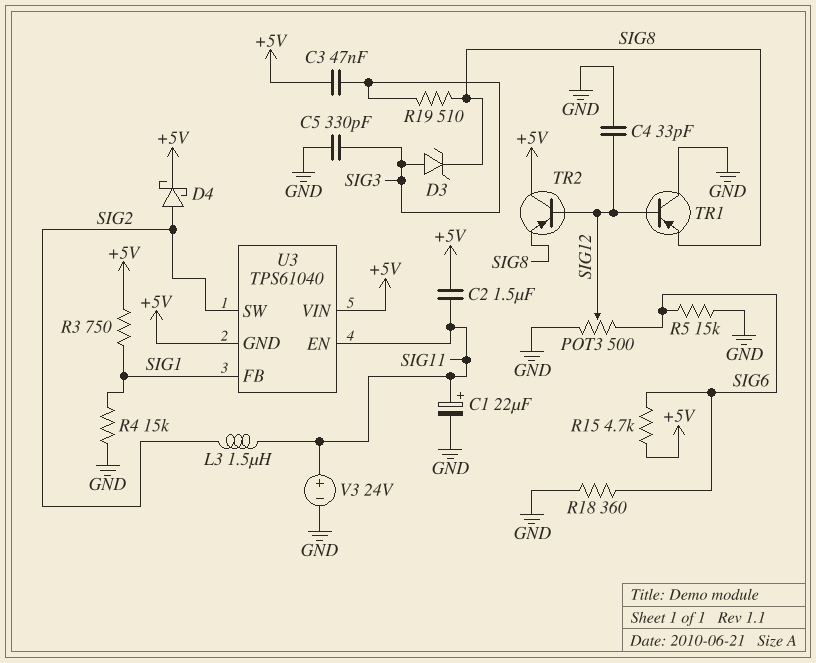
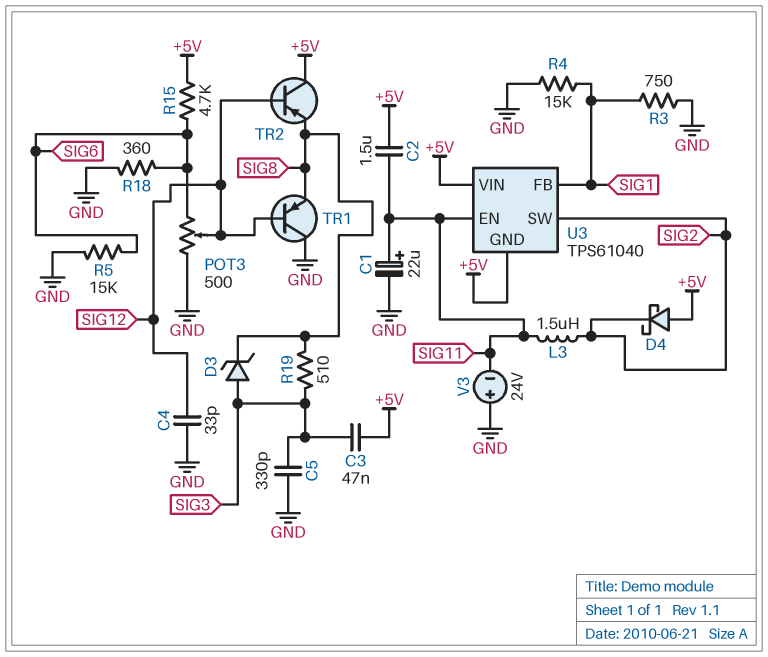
D4: schottky (A SIG2, K +5V) -> schottky (A +5V, K SIG2)
R3: 750 (+5V, SIG1) -> 750 (GND, SIG1)
V3: 24V (plus SIG11, minus GND) -> 24V (plus GND, minus SIG11)

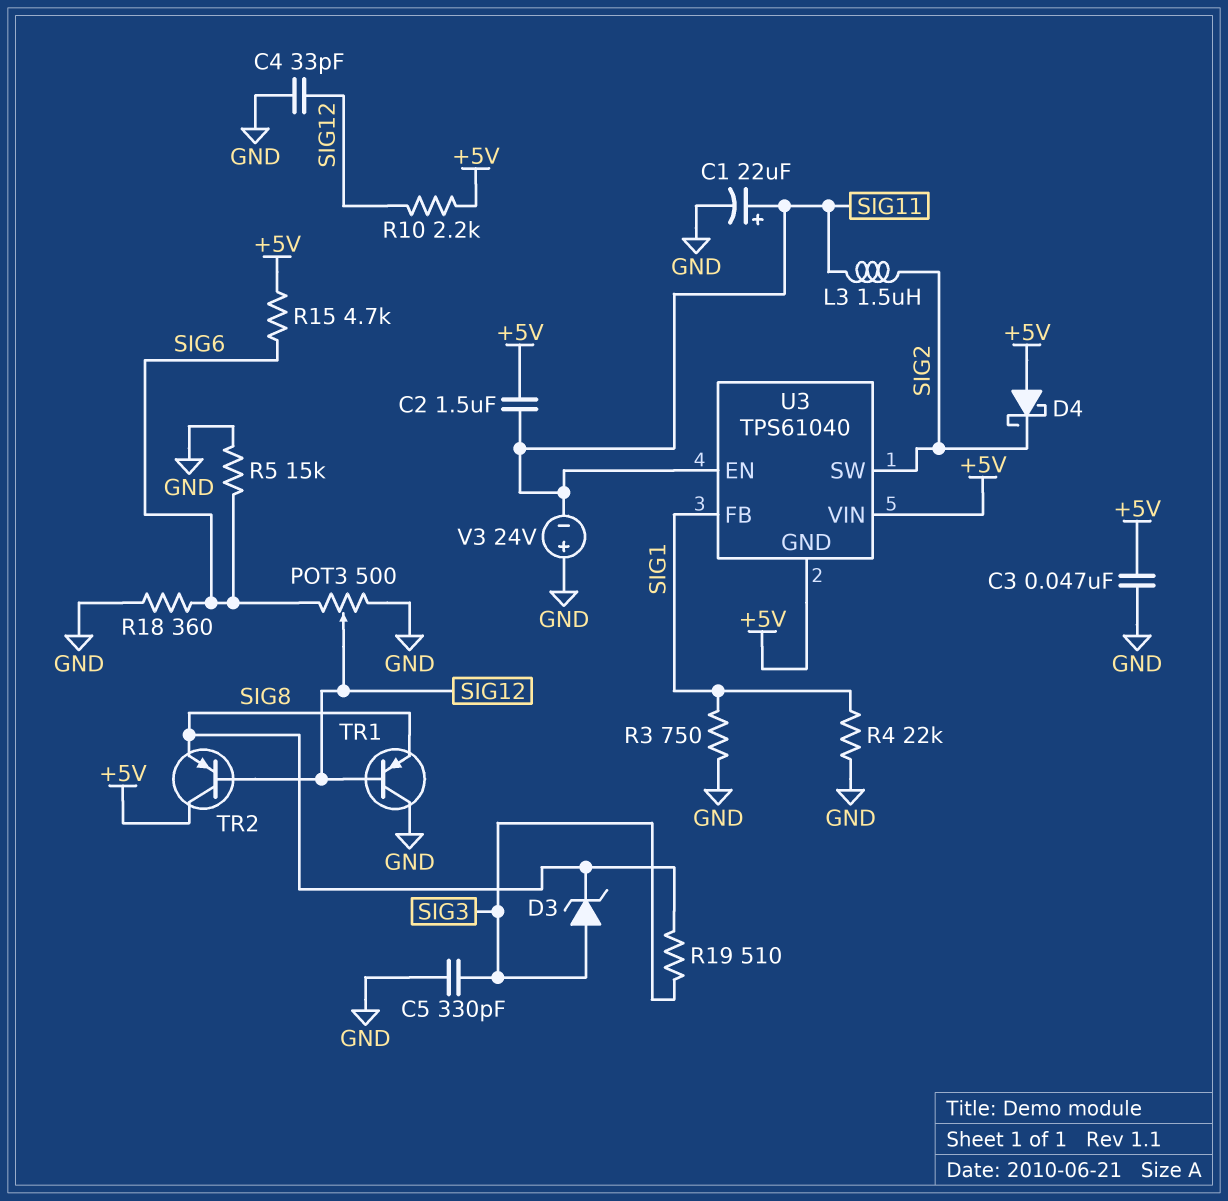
C3: 47nF (+5V, SIG3) -> 47nF (+5V, GND)
R4: 15k (GND, SIG1) -> 22k (GND, SIG1)
R10: none -> 2.2k (+5V, SIG12)

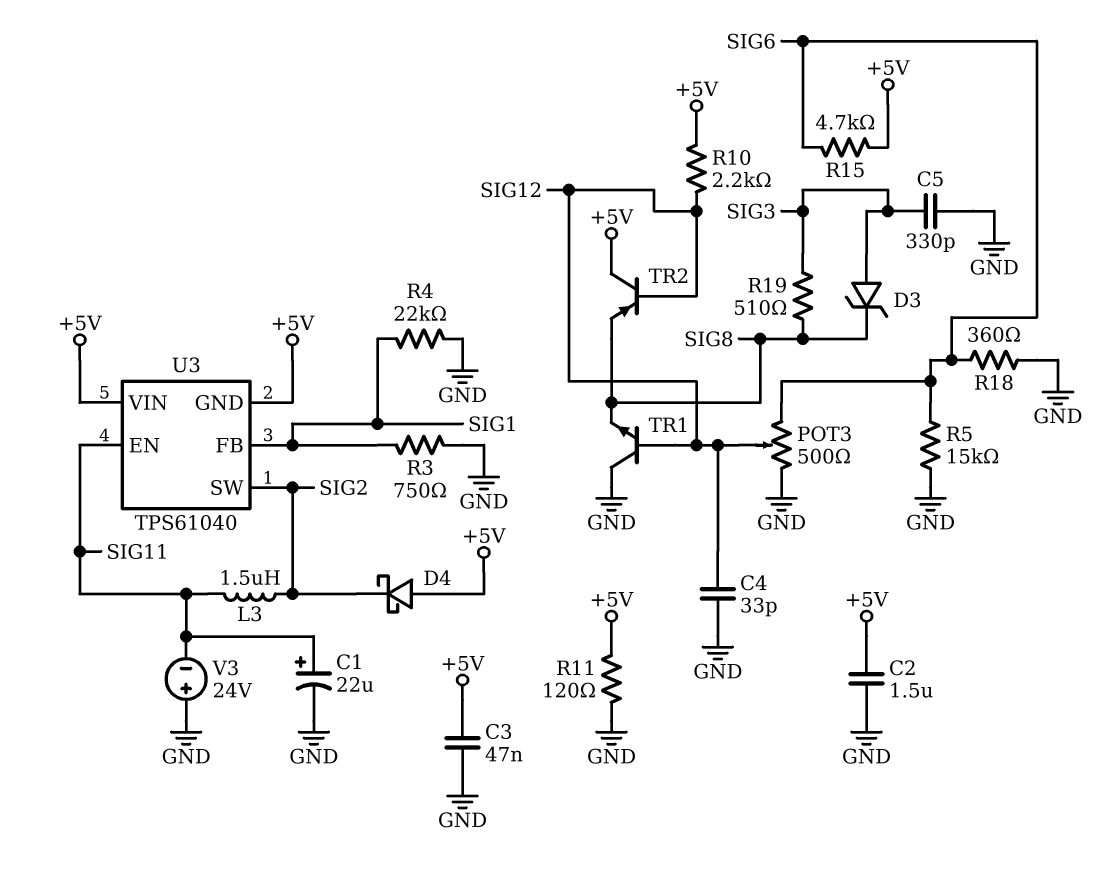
C2: 1.5uF (+5V, SIG11) -> 1.5uF (+5V, GND)
R11: none -> 120 (+5V, GND)
TR1: PNP (B SIG12, C GND, E SIG8) -> NPN (B SIG12, C GND, E SIG8)

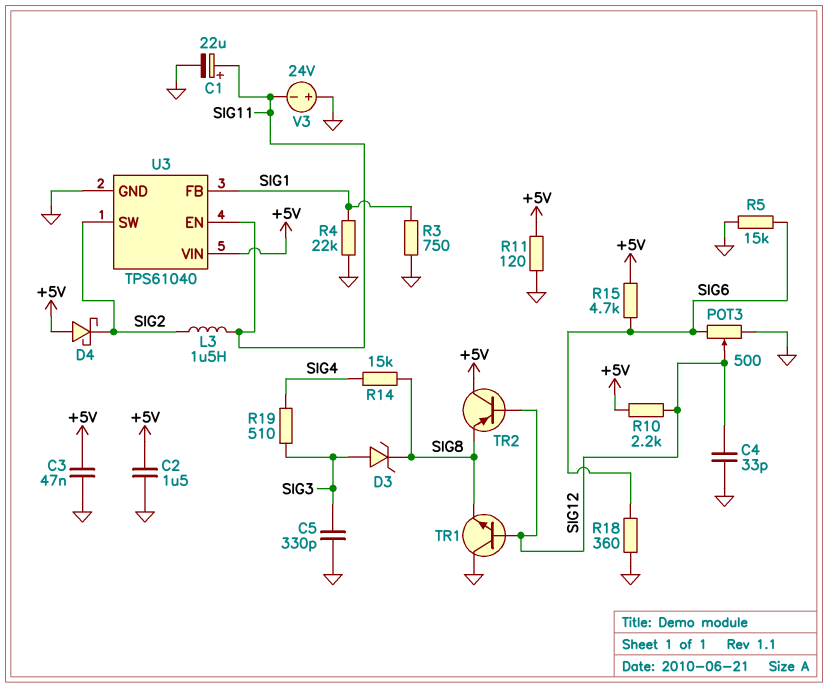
R14: none -> 15k (SIG4, SIG8)
R19: 510 (SIG3, SIG8) -> 510 (SIG3, SIG4)
U3 pin GND: +5V -> GND

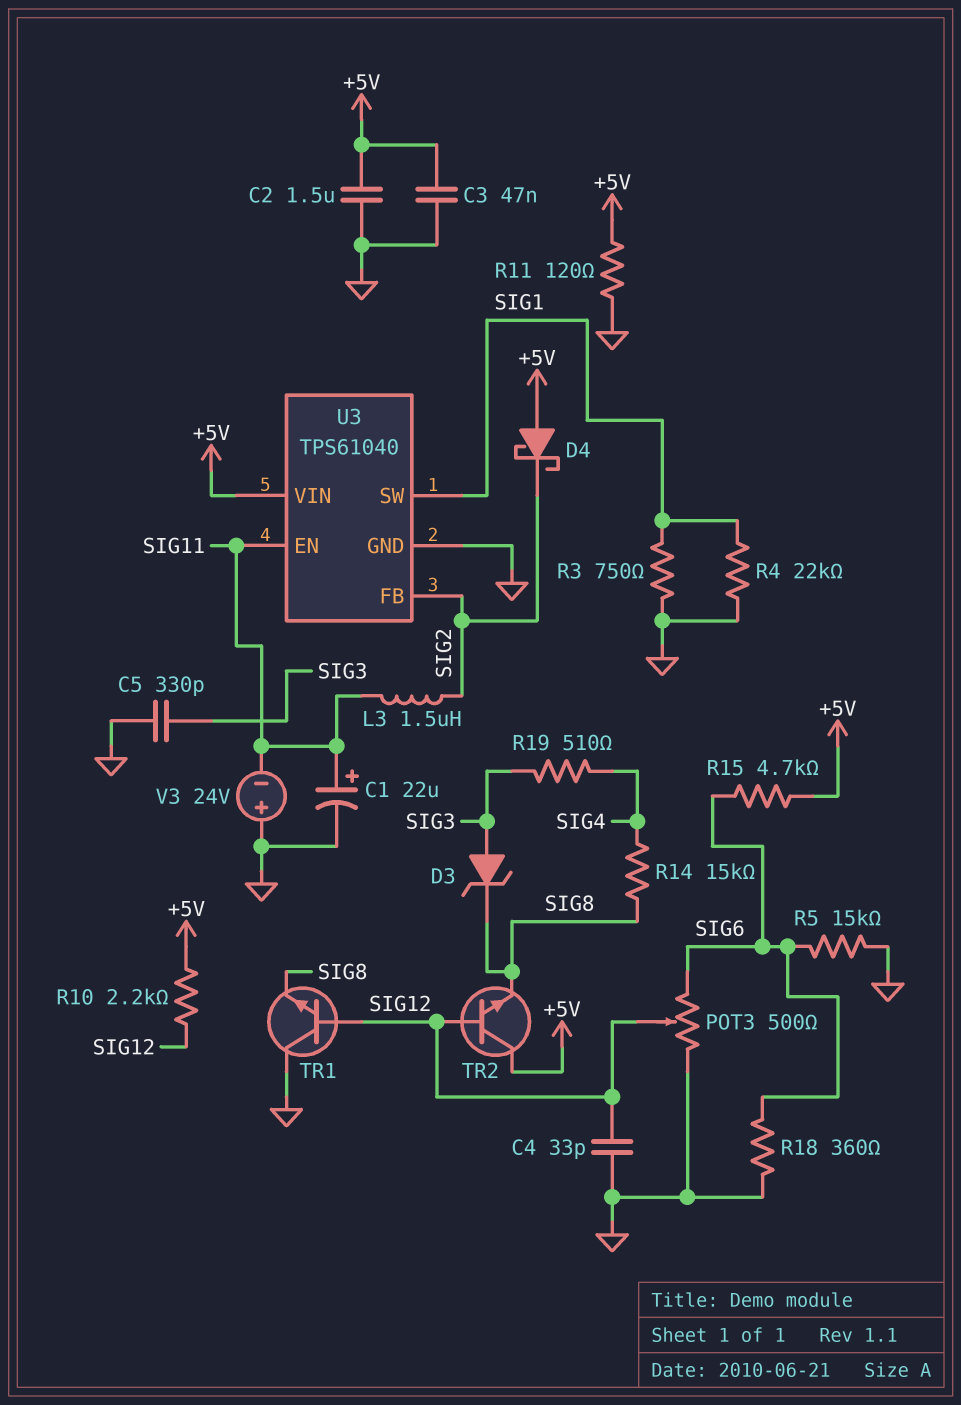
TR2: PNP (B SIG12, C +5V, E SIG8) -> NPN (B SIG12, C +5V, E SIG8)
U3 pin FB: SIG1 -> SIG2
U3 pin SW: SIG2 -> SIG1

